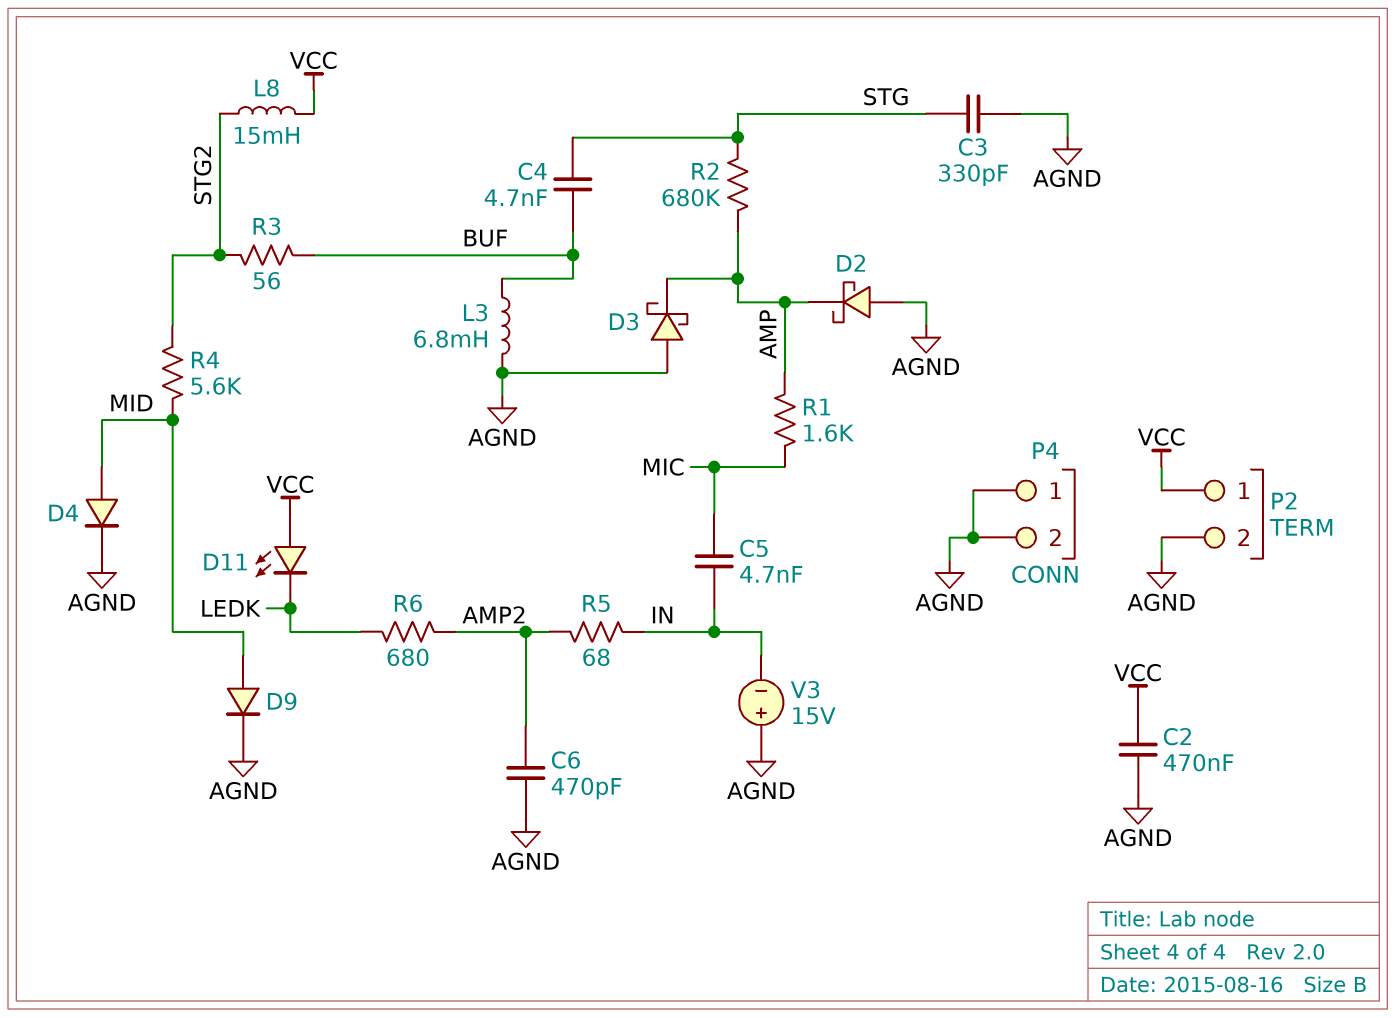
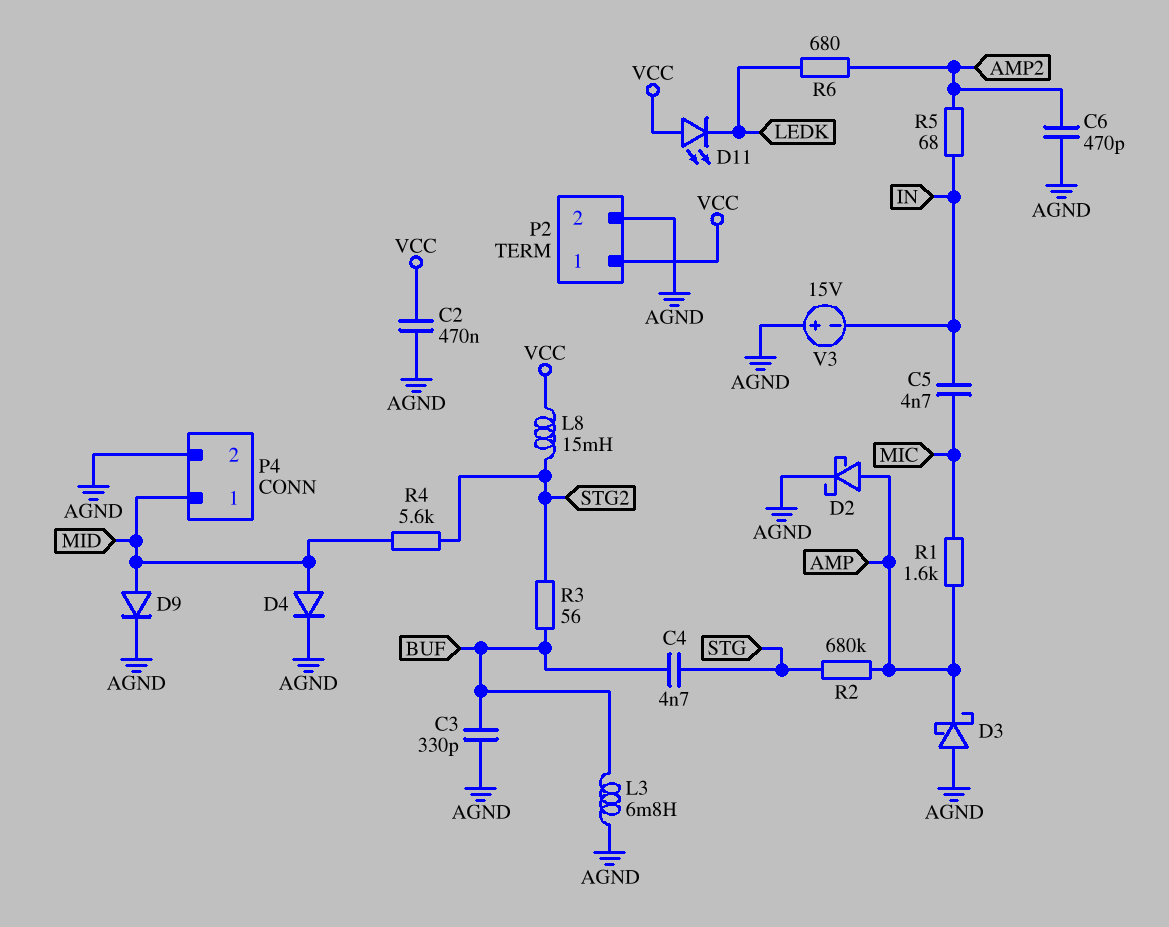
C3: 330pF (AGND, STG) -> 330pF (AGND, BUF)
D2: schottky (A AGND, K AMP) -> schottky (A AMP, K AGND)
P4 pin 1: AGND -> MID

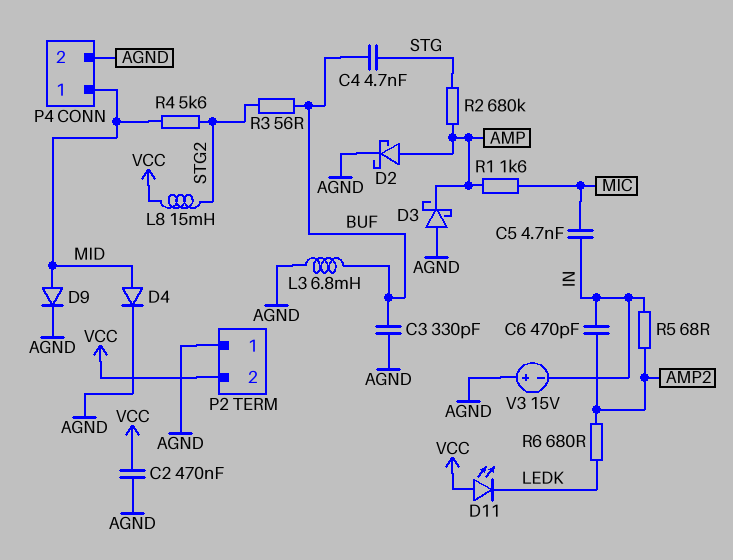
C6: 470pF (AGND, AMP2) -> 470pF (AMP2, IN)
P2 pin 1: VCC -> AGND
P2 pin 2: AGND -> VCC

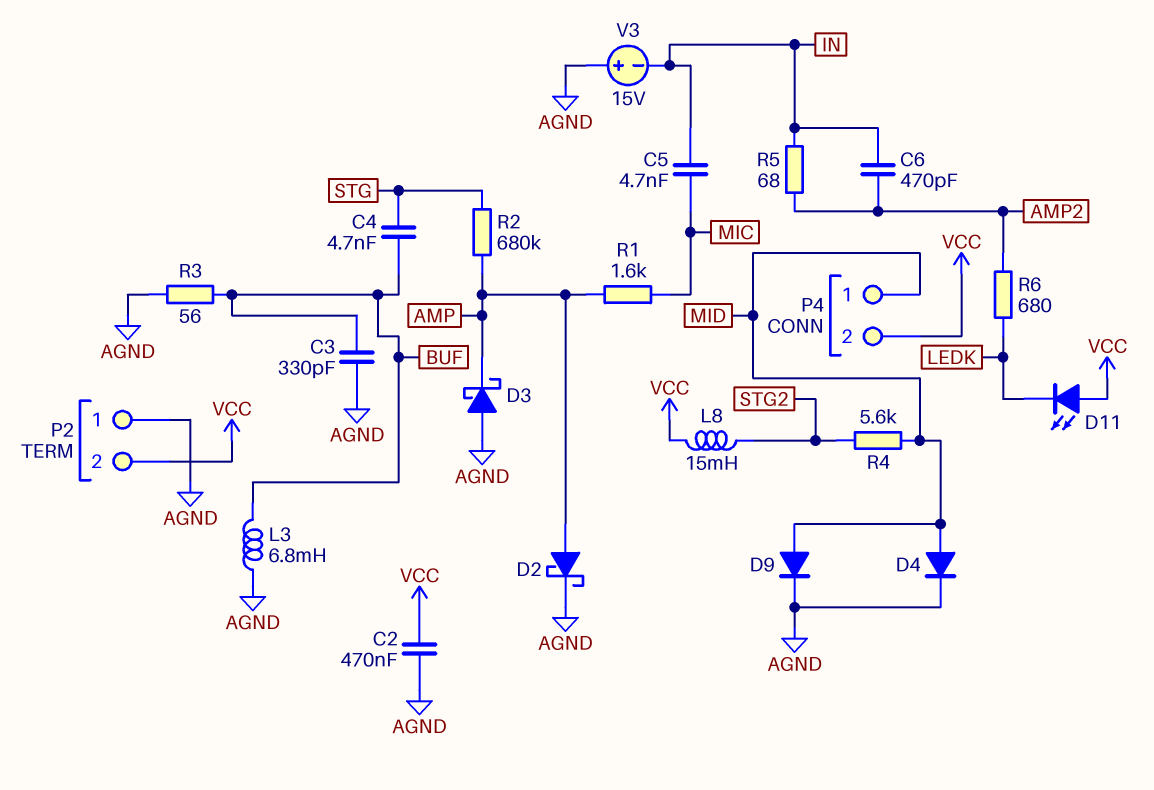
P4 pin 2: AGND -> VCC
R3: 56 (BUF, STG2) -> 56 (AGND, BUF)

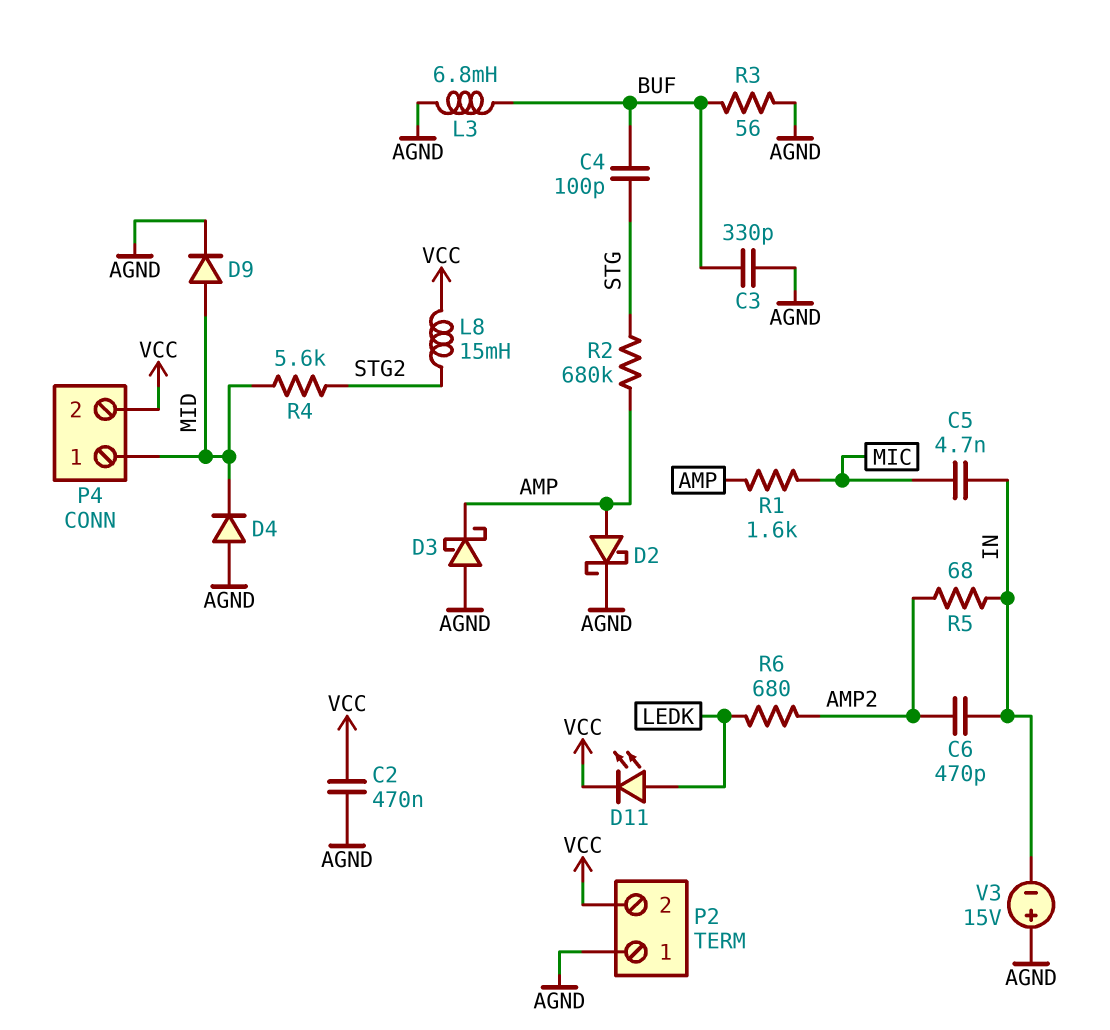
C4: 4.7nF (BUF, STG) -> 100pF (BUF, STG)
D4: diode (A MID, K AGND) -> diode (A AGND, K MID)
D11: LED (A VCC, K LEDK) -> LED (A LEDK, K VCC)

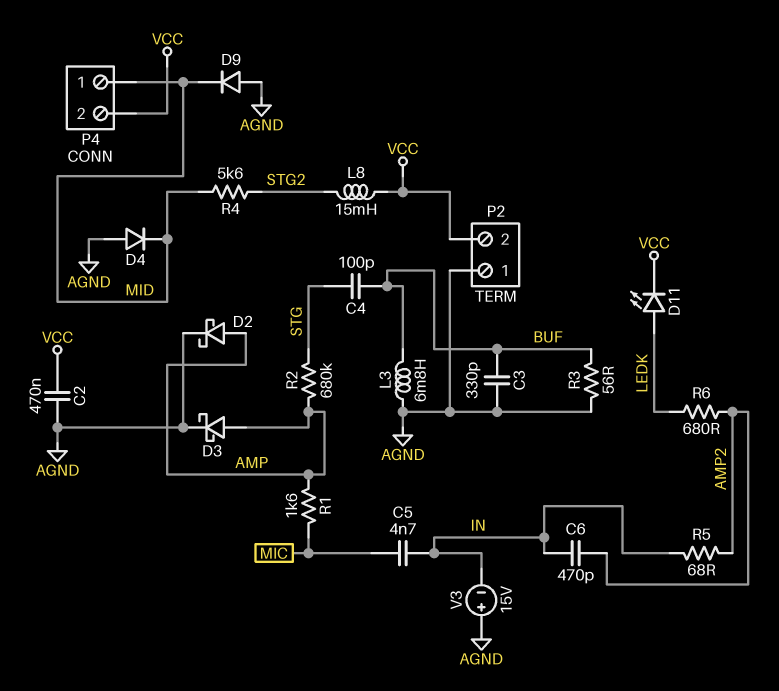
D3: schottky (A AGND, K AMP) -> schottky (A AMP, K AGND)
D9: diode (A MID, K AGND) -> diode (A AGND, K MID)

